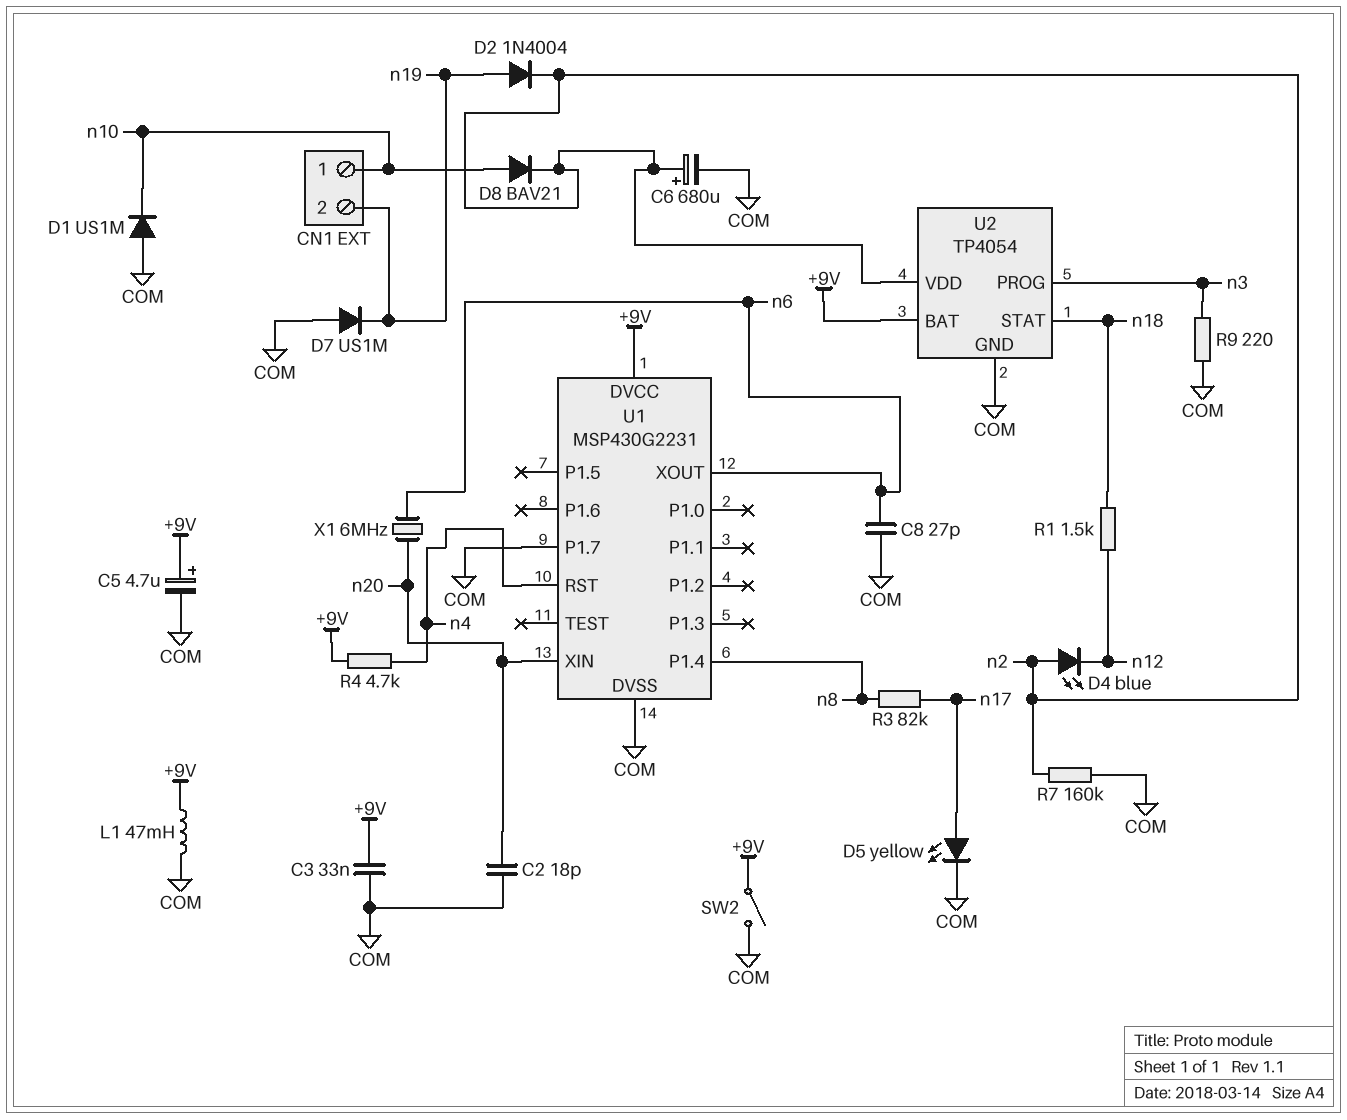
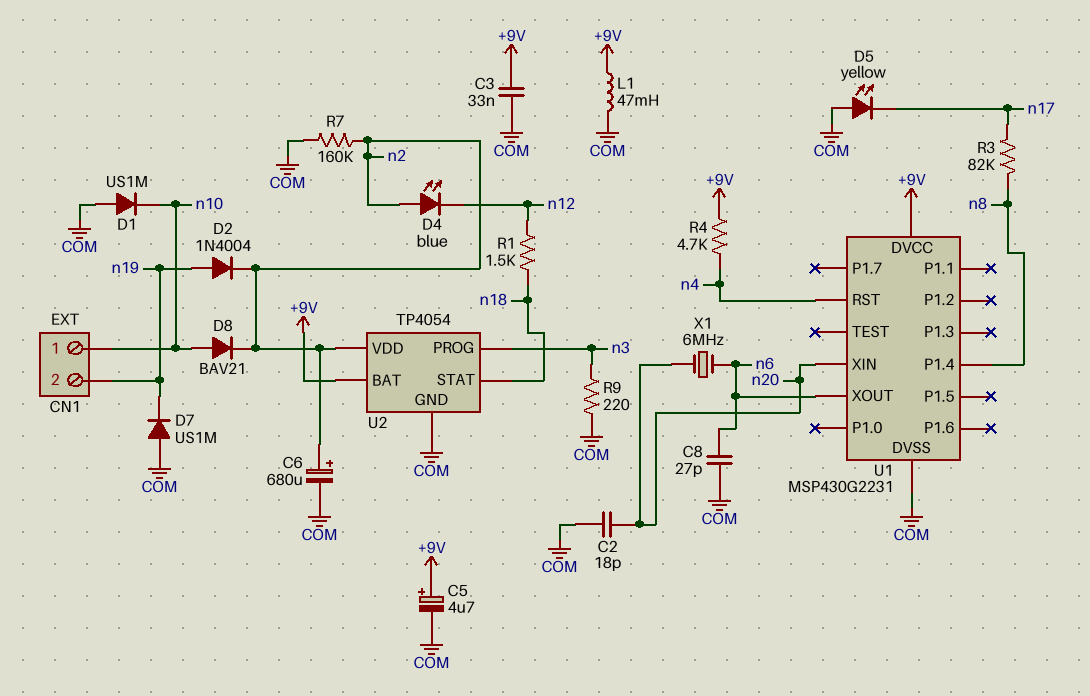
D5: LED yellow (A n17, K COM) -> LED yellow (A COM, K n17)
SW2: switch (+9V, COM) -> none
U1 pin P1.7: COM -> none

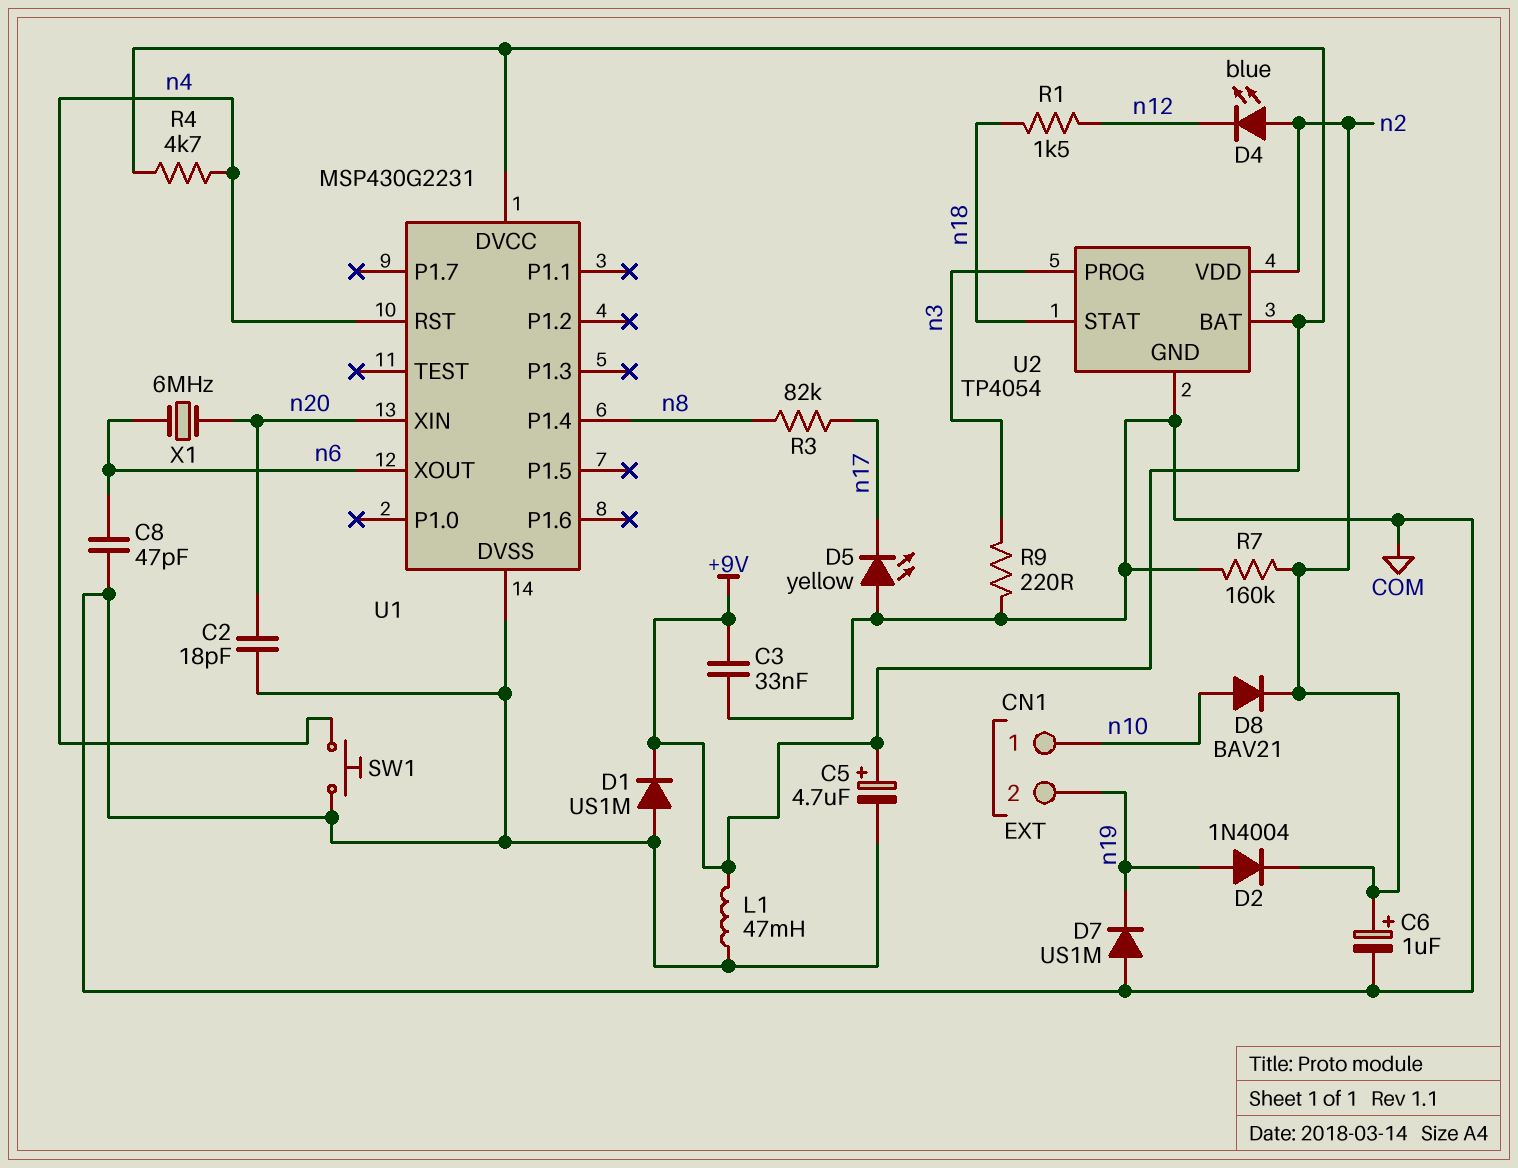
C6: 680uF (plus n2, minus COM) -> 1uF (plus n2, minus COM)
C8: 27pF (COM, n6) -> 47pF (COM, n6)
D1: diode US1M (A COM, K n10) -> diode US1M (A COM, K +9V)
SW1: none -> button (COM, n4)

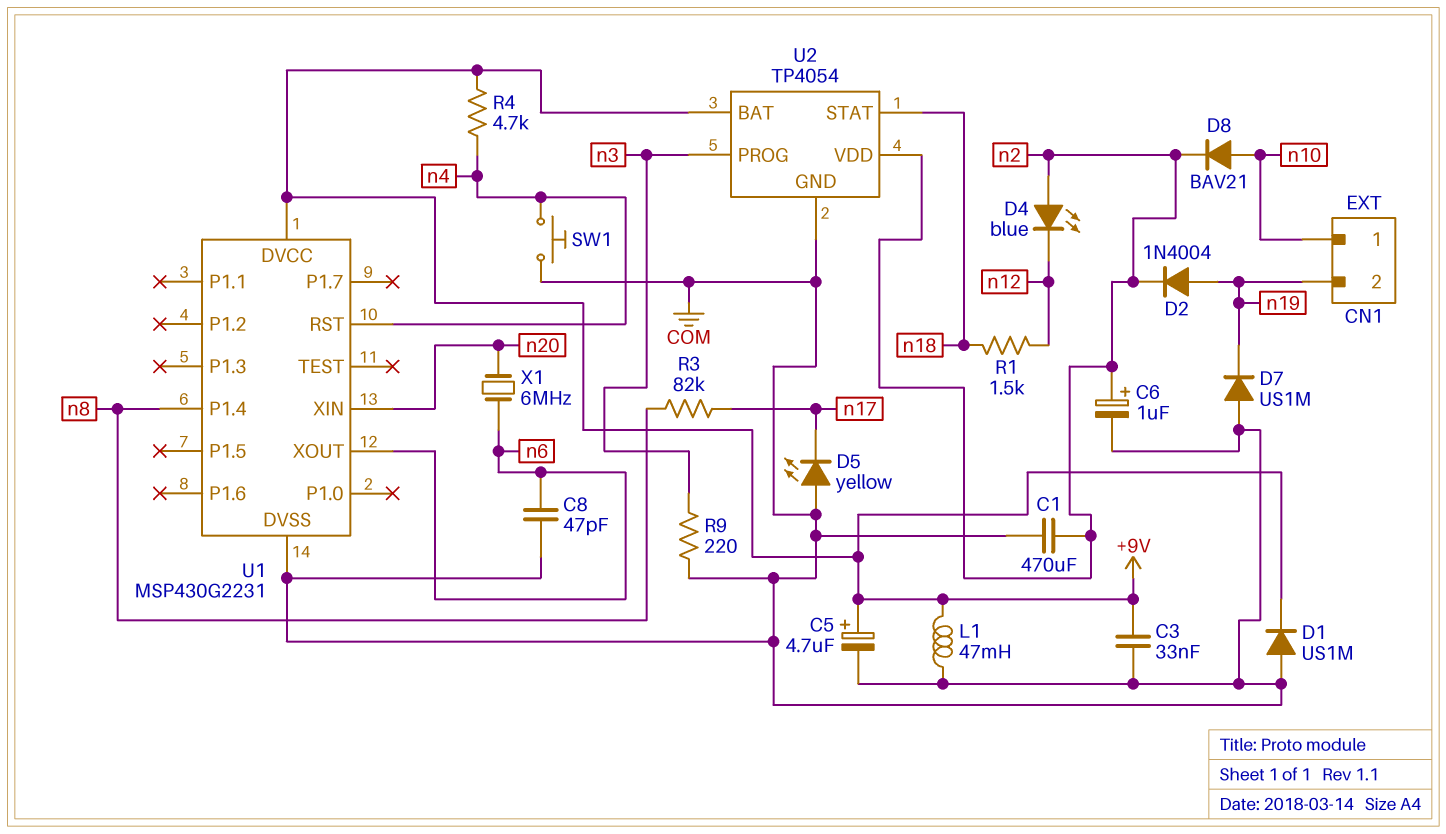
C1: none -> 470uF (COM, n2)
C2: 18pF (COM, n20) -> none
R7: 160k (COM, n2) -> none

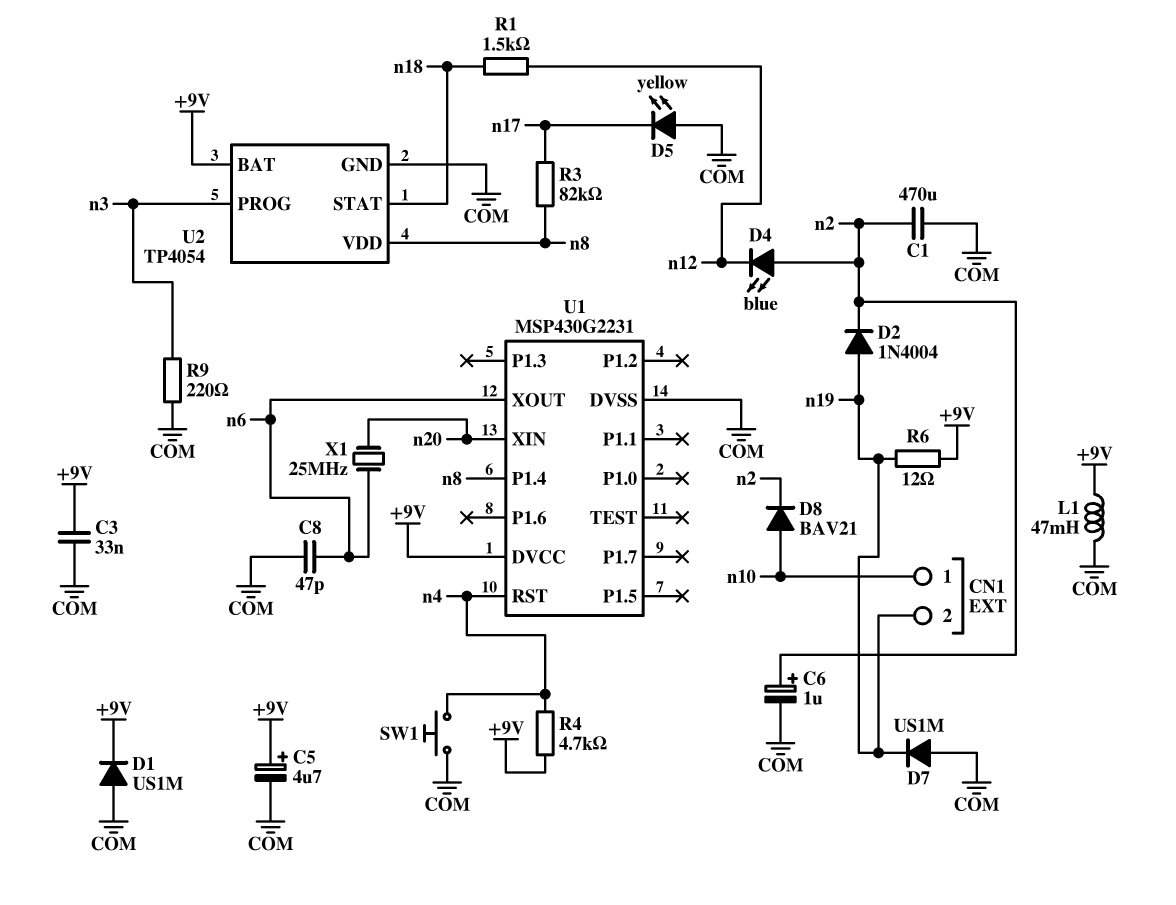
R6: none -> 12 (+9V, n19)
U2 pin VDD: n2 -> n8
X1: 6MHz (n6, n20) -> 25MHz (n6, n20)

